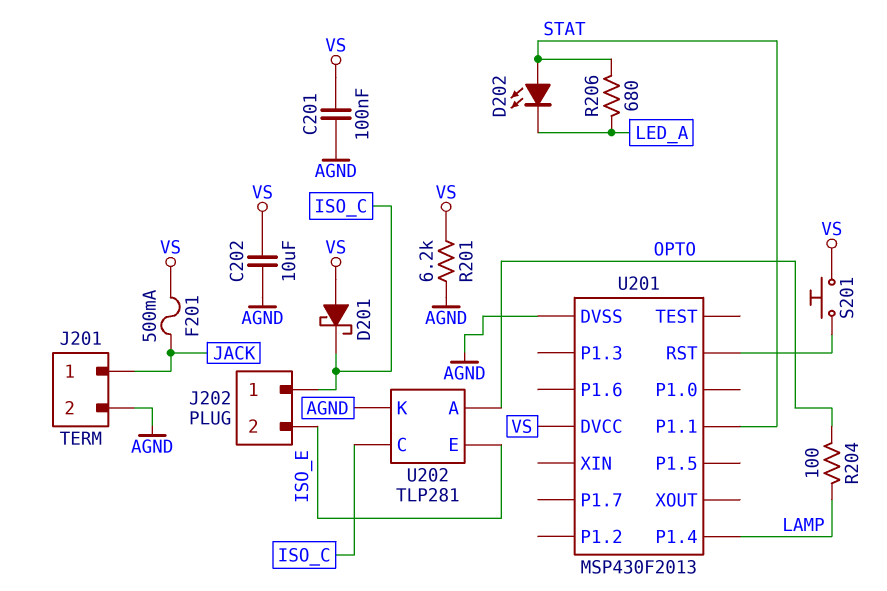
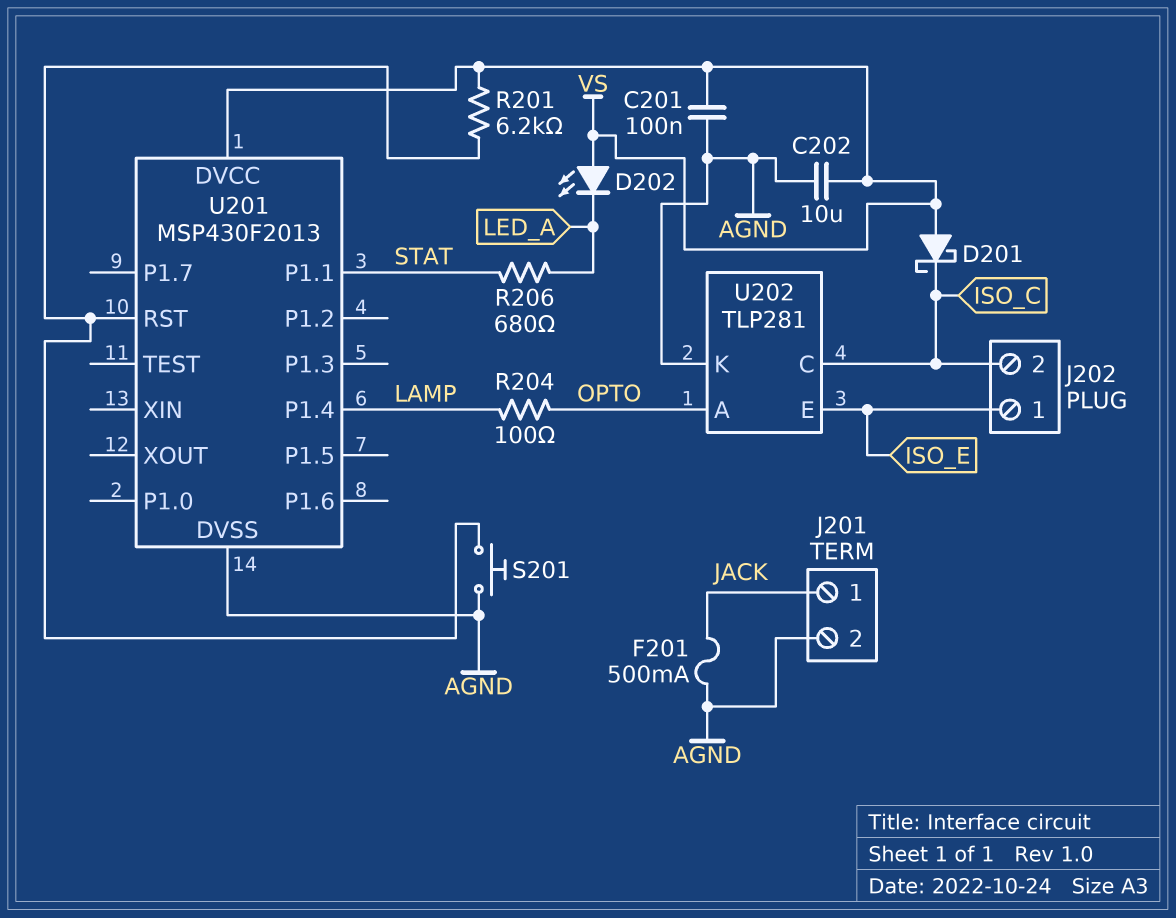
D202: LED (A STAT, K LED_A) -> LED (A VS, K LED_A)
F201: 500mA (JACK, VS) -> 500mA (AGND, JACK)
J202 pin 1: ISO_C -> ISO_E
J202 pin 2: ISO_E -> ISO_C
R201: 6.2k (AGND, VS) -> 6.2k (U201/RST, VS)
S201: button (U201/RST, VS) -> button (AGND, U201/RST)

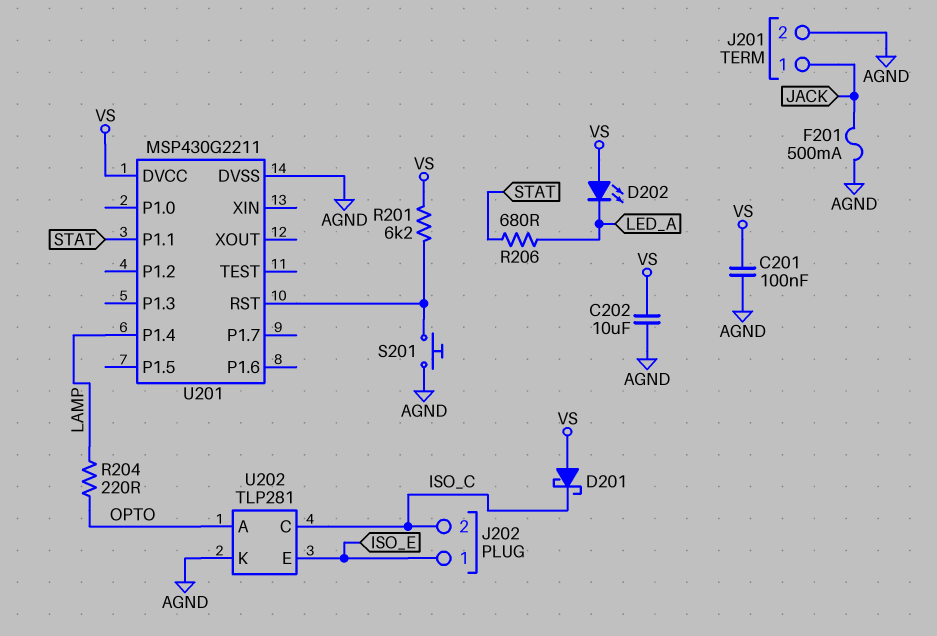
R204: 100 (LAMP, OPTO) -> 220 (LAMP, OPTO)
U201: MSP430F2013 -> MSP430G2211

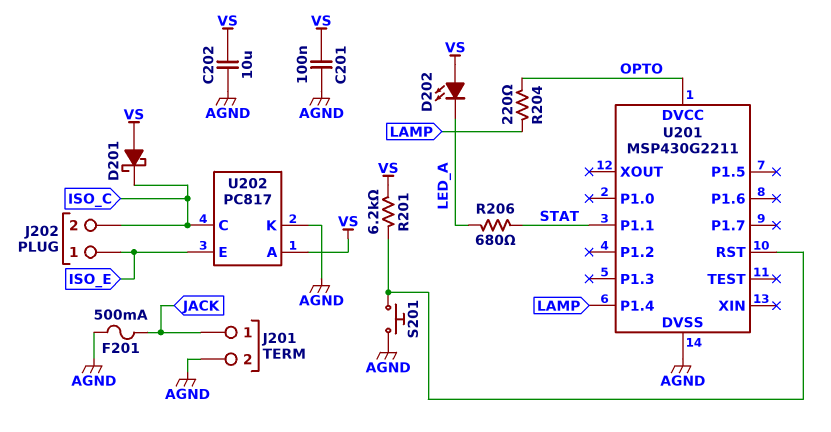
U201 pin DVCC: VS -> OPTO
U202: TLP281 -> PC817
U202 pin A: OPTO -> VS

